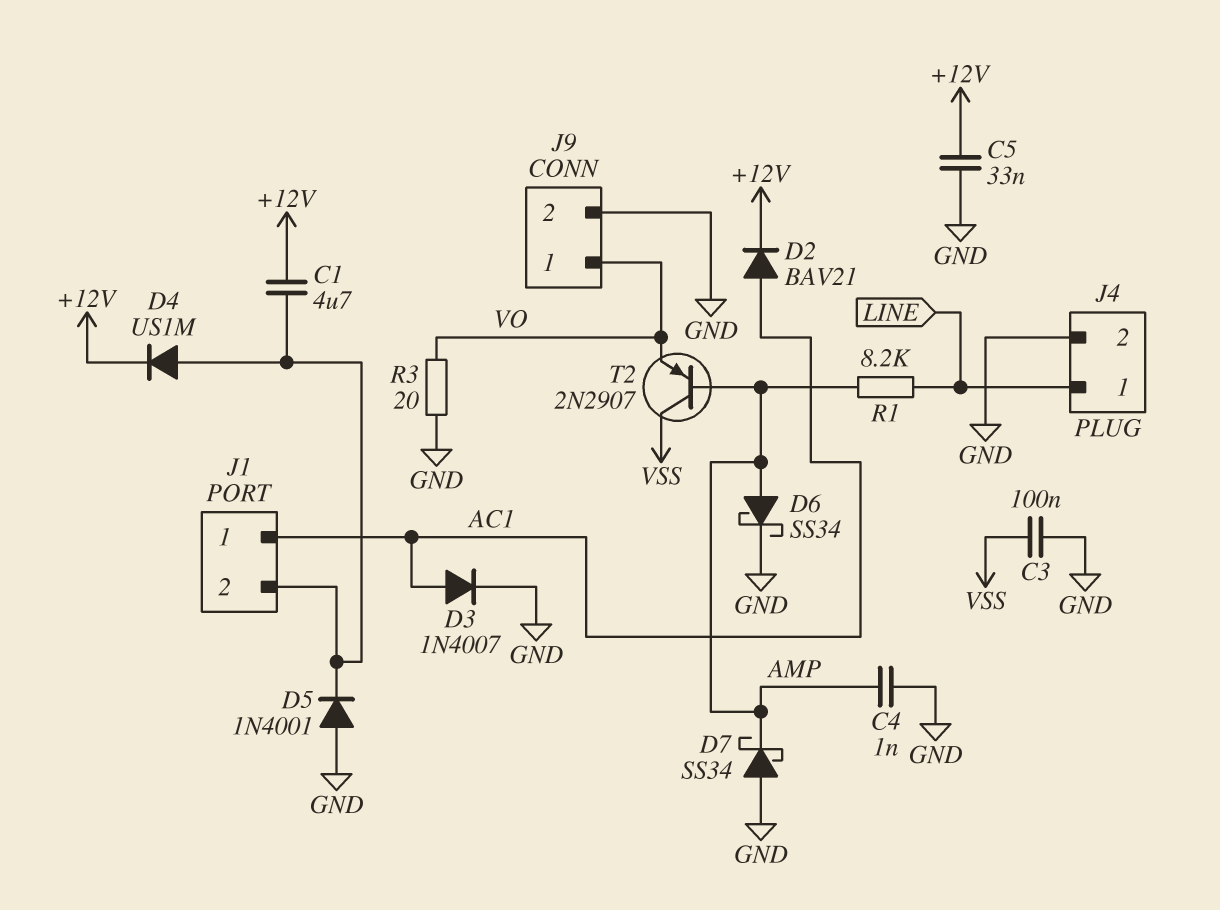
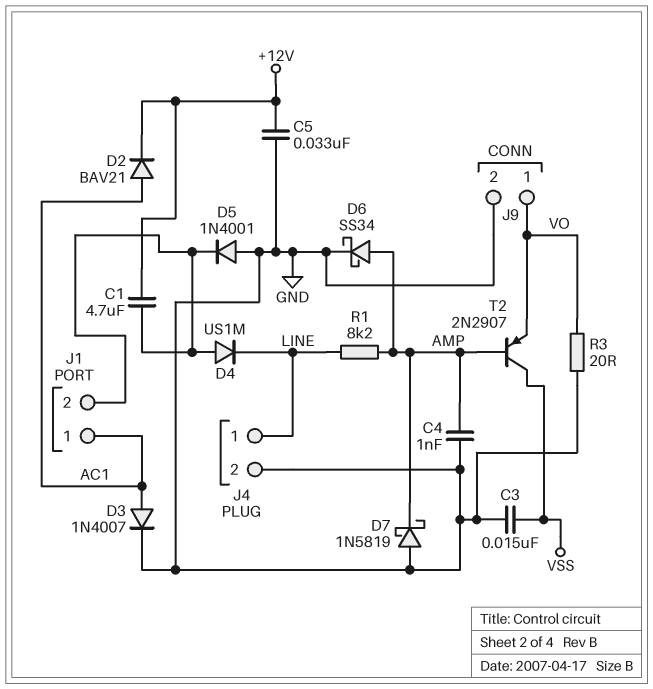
C3: 100nF (GND, VSS) -> 15nF (GND, VSS)
D4: diode US1M (A J1/2, K +12V) -> diode US1M (A J1/2, K LINE)
D7: schottky SS34 (A GND, K AMP) -> schottky 1N5819 (A GND, K AMP)

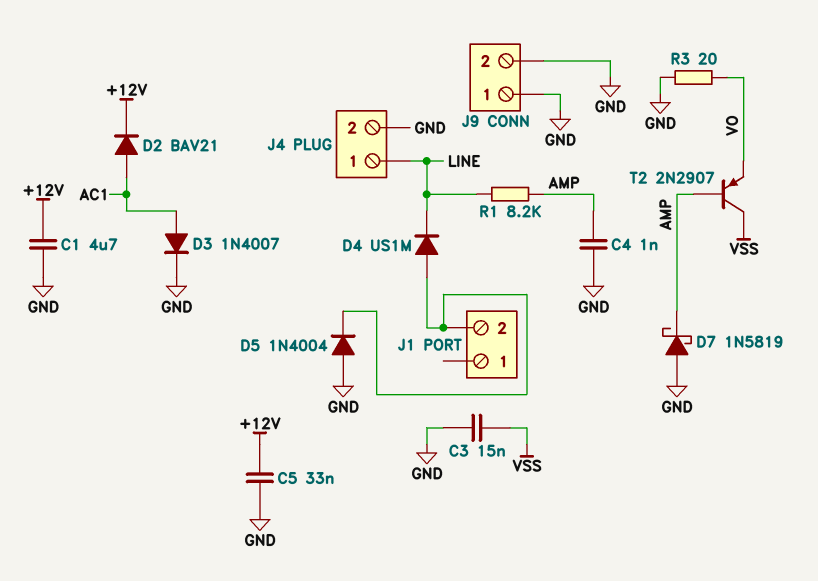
C1: 4.7uF (+12V, J1/2) -> 4.7uF (+12V, GND)
D5: diode 1N4001 (A GND, K J1/2) -> diode 1N4004 (A GND, K J1/2)
D6: schottky SS34 (A AMP, K GND) -> none
J1 pin 1: AC1 -> none
J9 pin 1: VO -> GND

